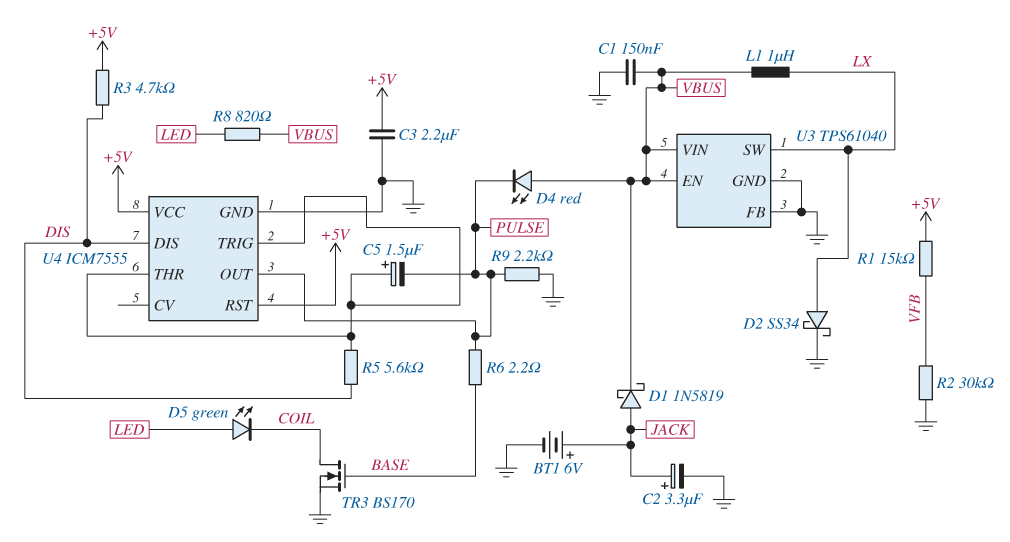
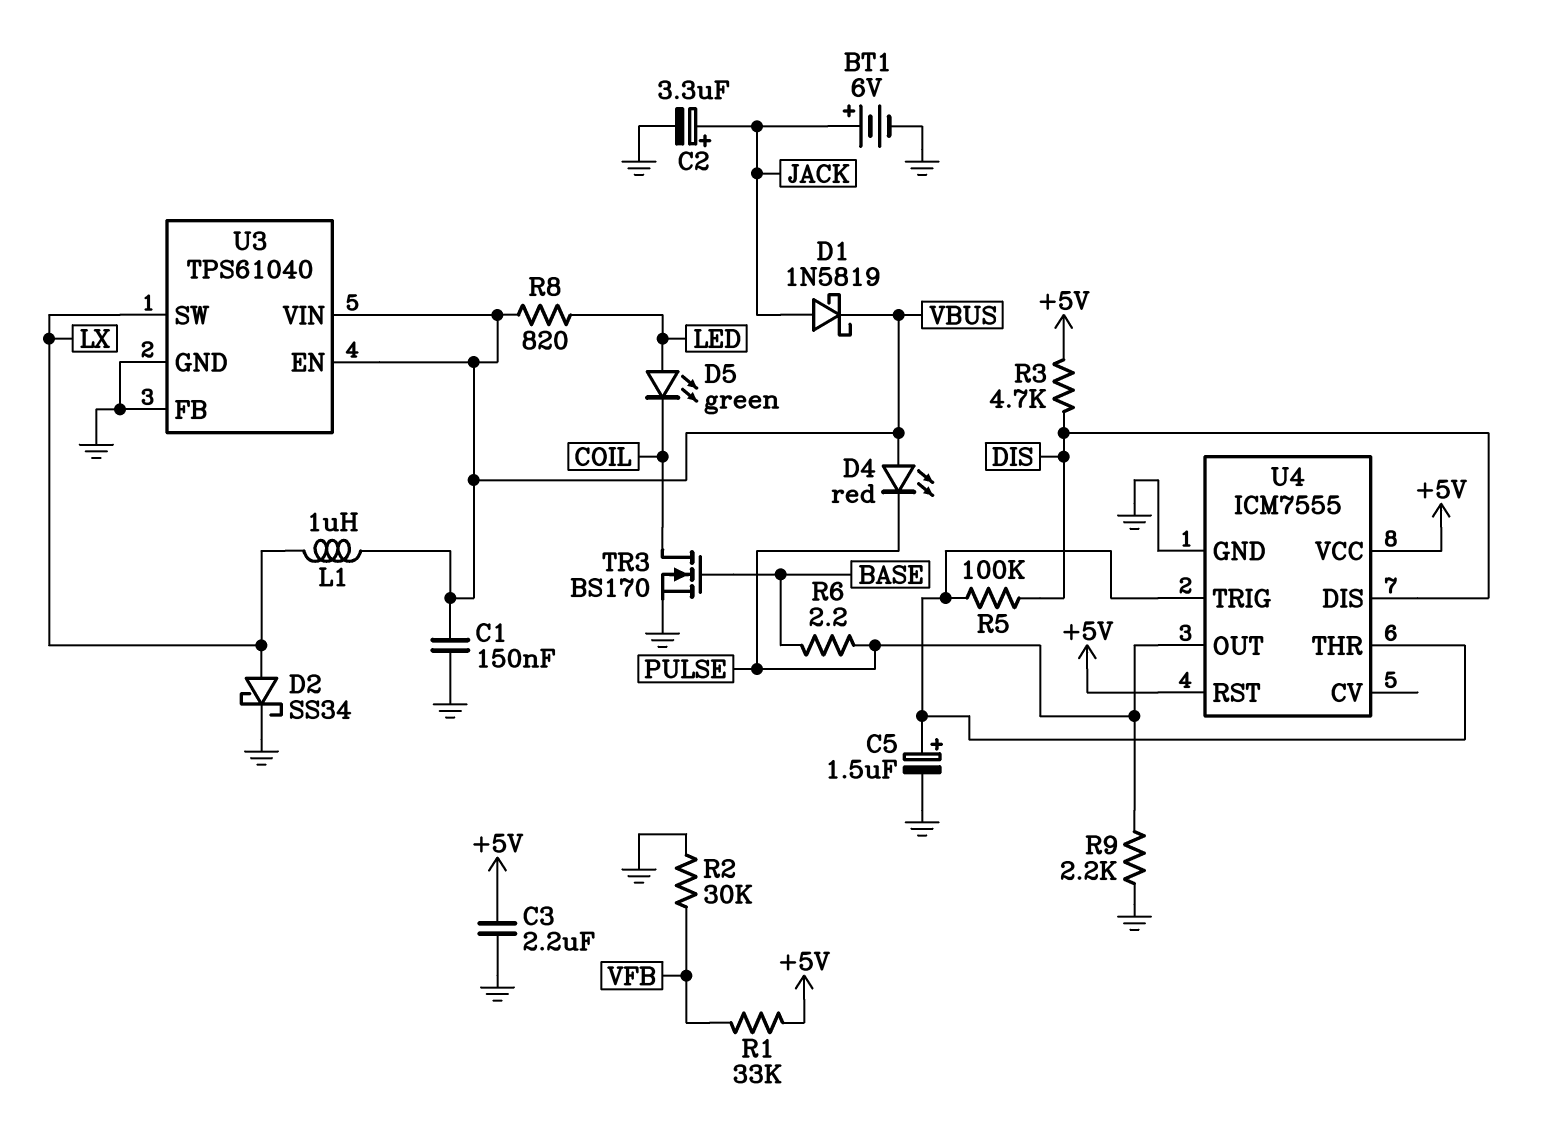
C5: 1.5uF (plus U4/THR, minus PULSE) -> 1.5uF (plus U4/THR, minus GND)
R1: 15k (+5V, VFB) -> 33k (+5V, VFB)
R5: 5.6k (DIS, U4/THR) -> 100k (DIS, U4/THR)

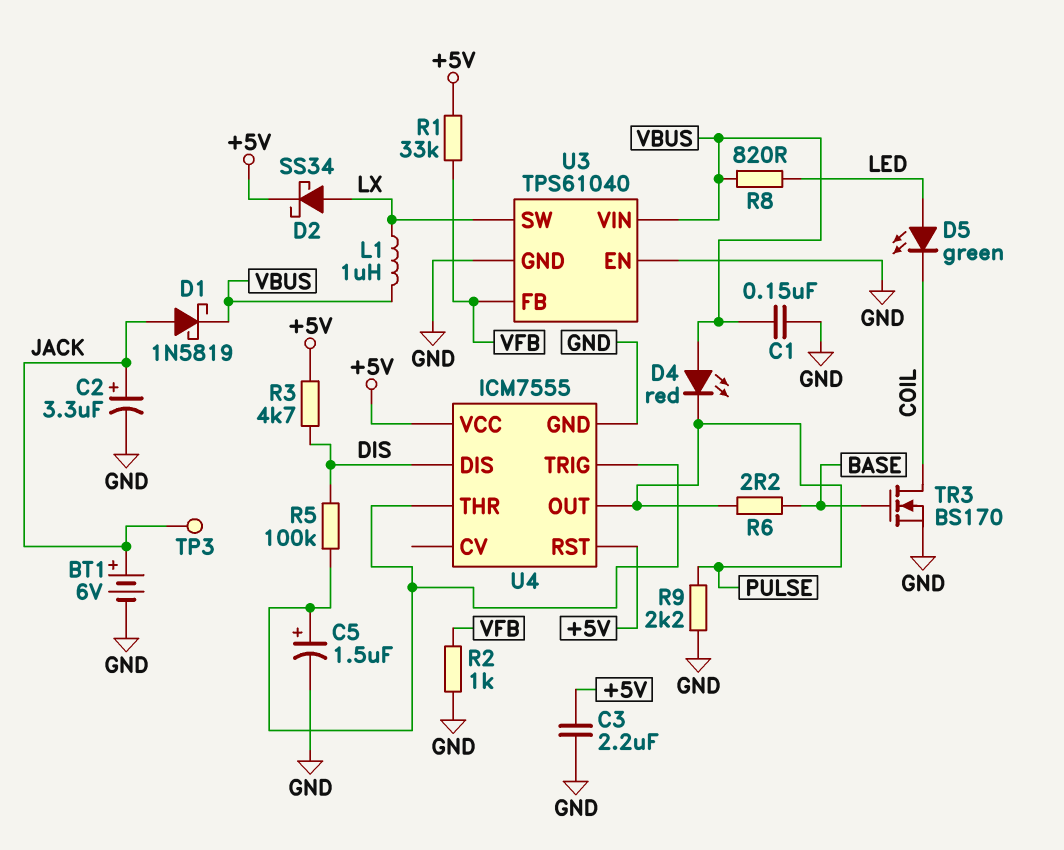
D2: schottky SS34 (A LX, K GND) -> schottky SS34 (A LX, K +5V)
R2: 30k (GND, VFB) -> 1k (GND, VFB)
TP3: none -> test point (JACK)
U3 pin EN: VBUS -> GND
U3 pin FB: GND -> VFB

